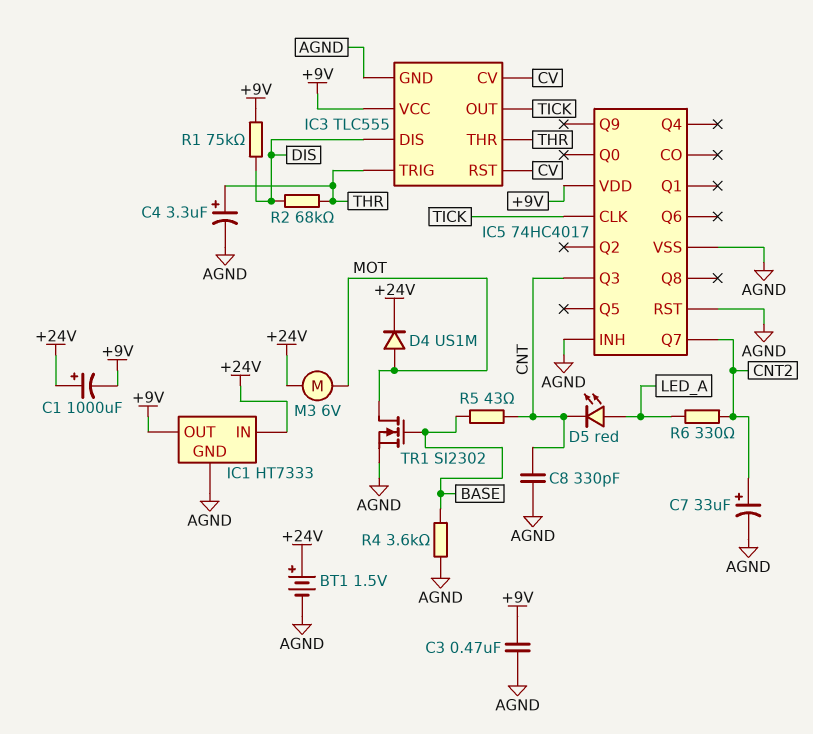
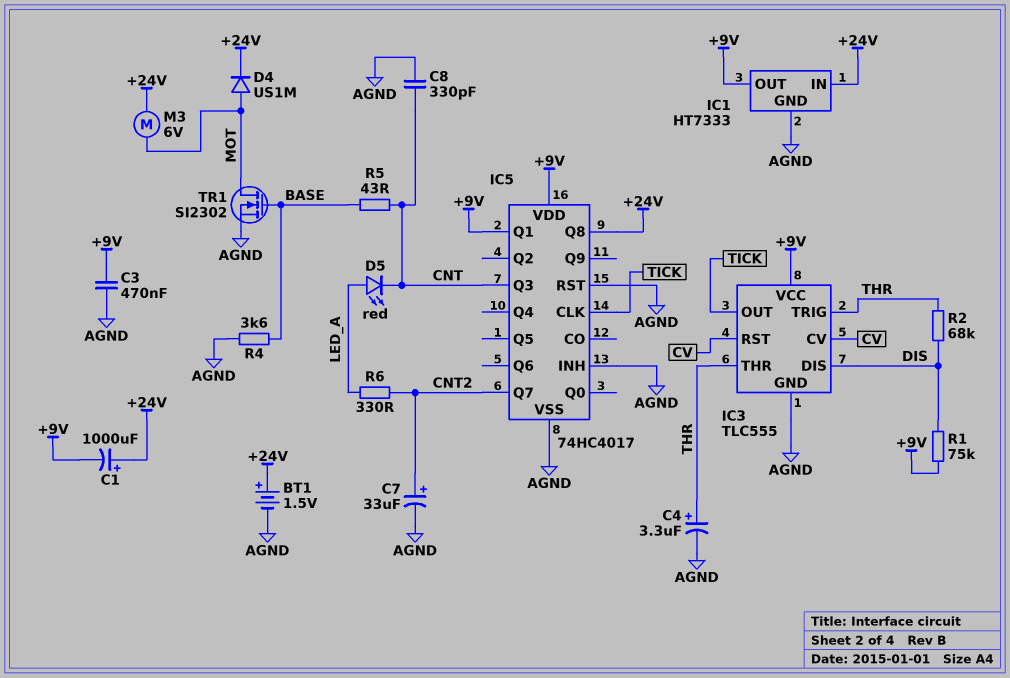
IC5 pin Q1: none -> +9V
IC5 pin Q8: none -> +24V

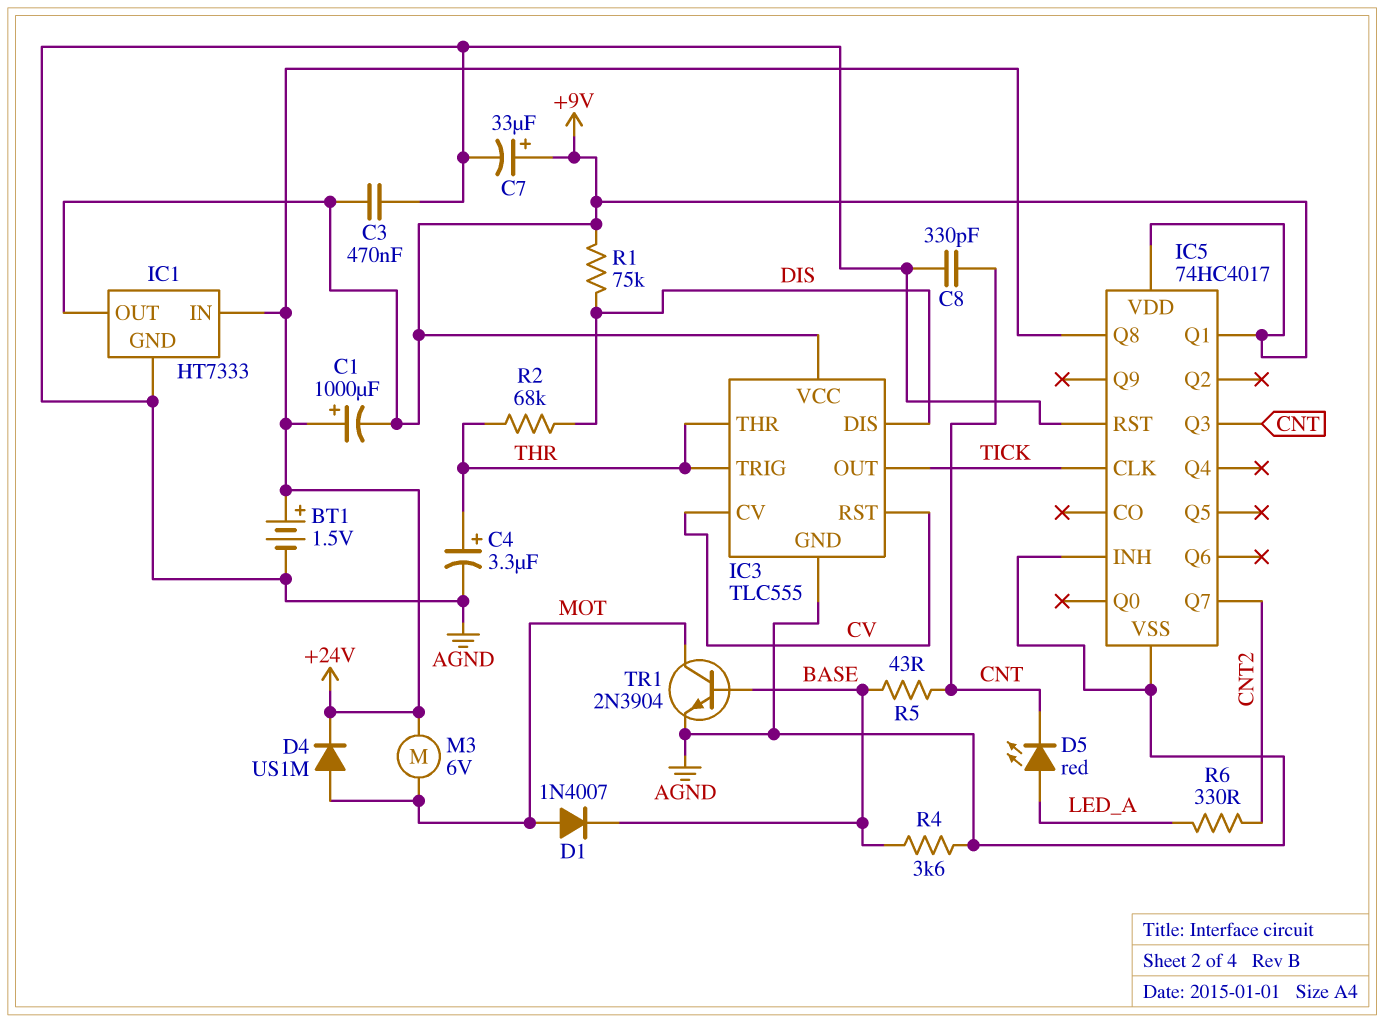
C7: 33uF (plus CNT2, minus AGND) -> 33uF (plus +9V, minus AGND)
D1: none -> diode 1N4007 (A MOT, K BASE)
TR1: NMOS SI2302 (G BASE, D MOT, S AGND) -> NPN 2N3904 (B BASE, C MOT, E AGND)

